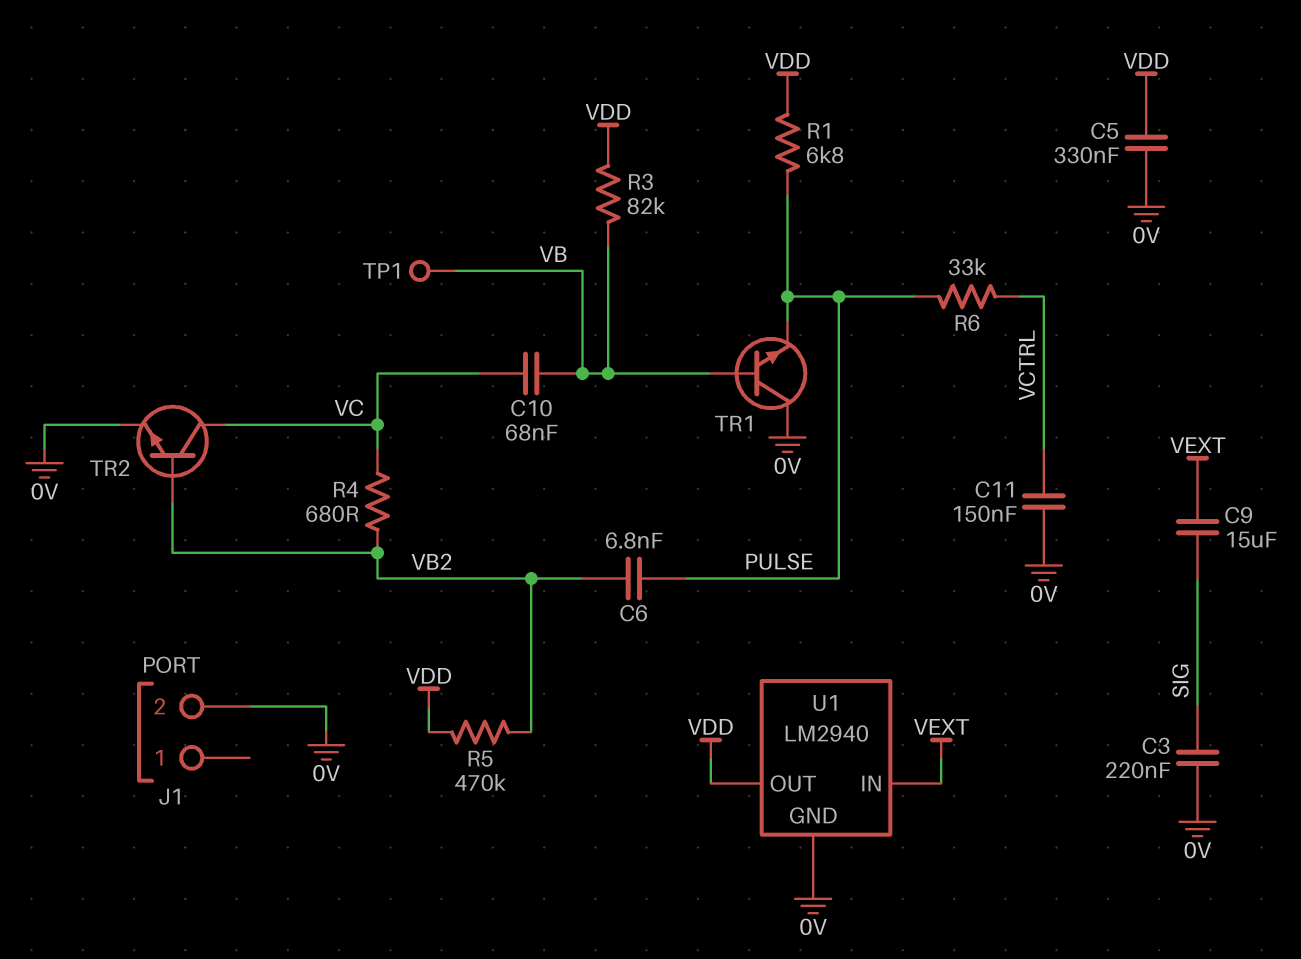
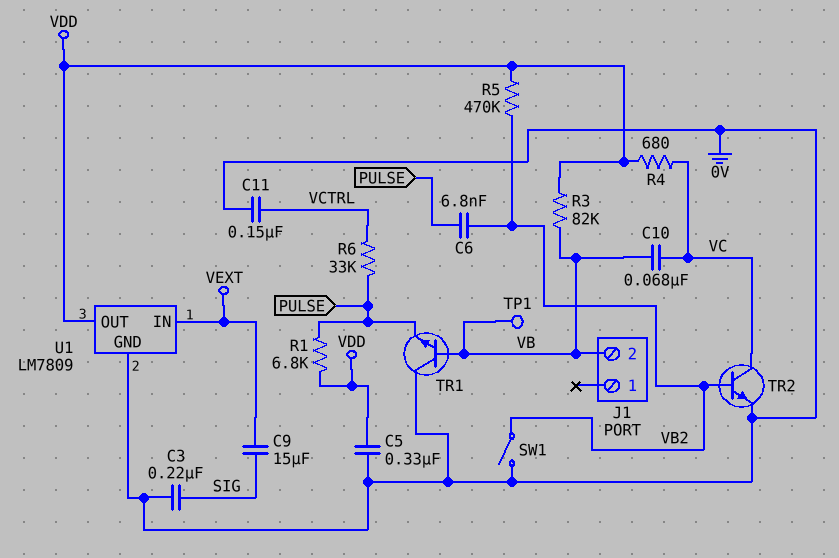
J1 pin 2: 0V -> VB
R4: 680 (VB2, VC) -> 680 (VC, VDD)
SW1: none -> switch (0V, VB2)
U1: LM2940 -> LM7809

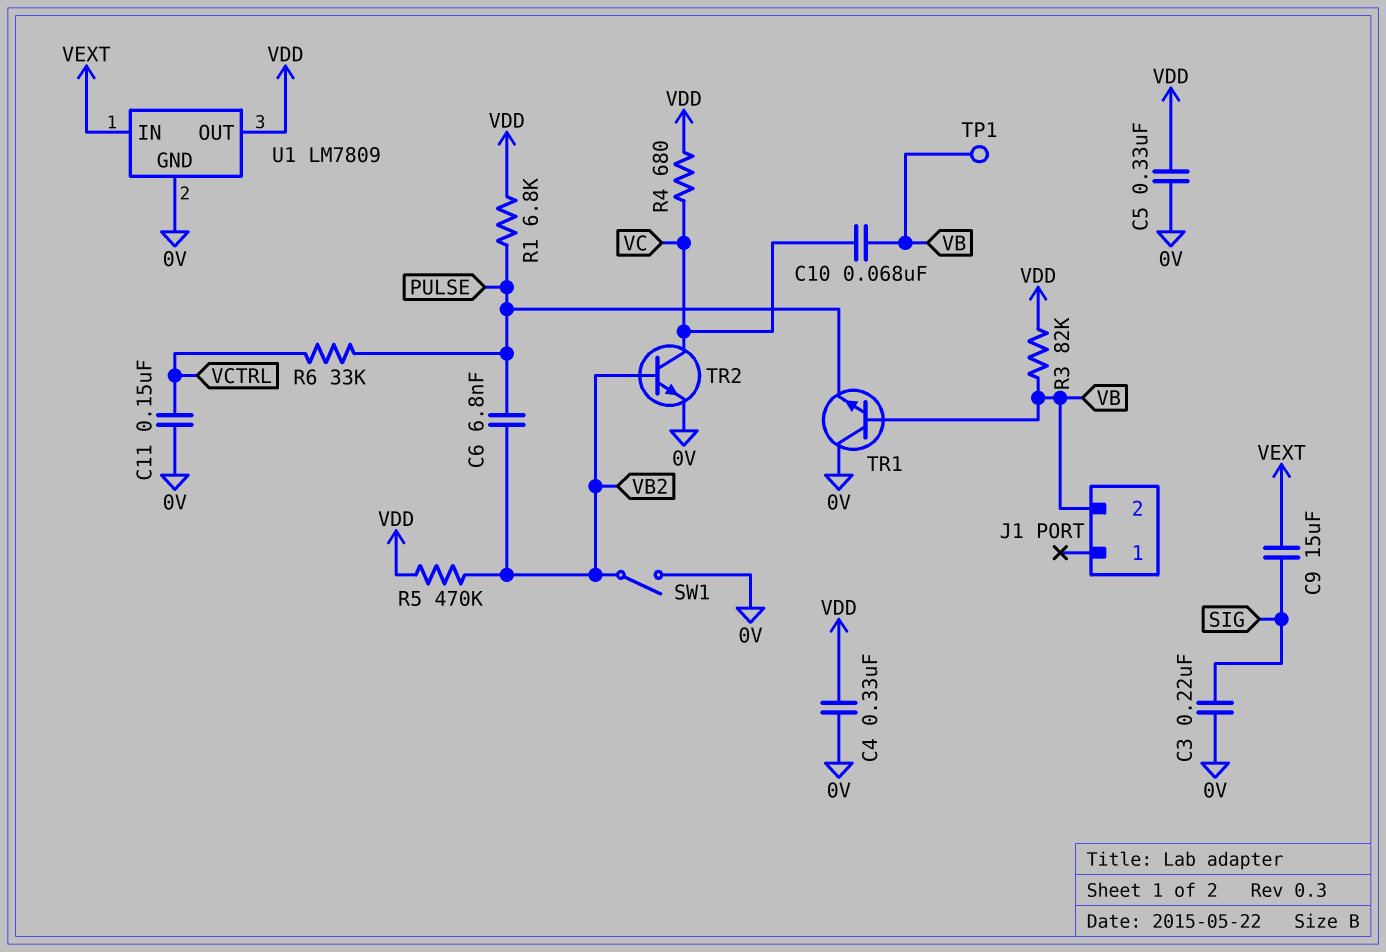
C4: none -> 330nF (0V, VDD)

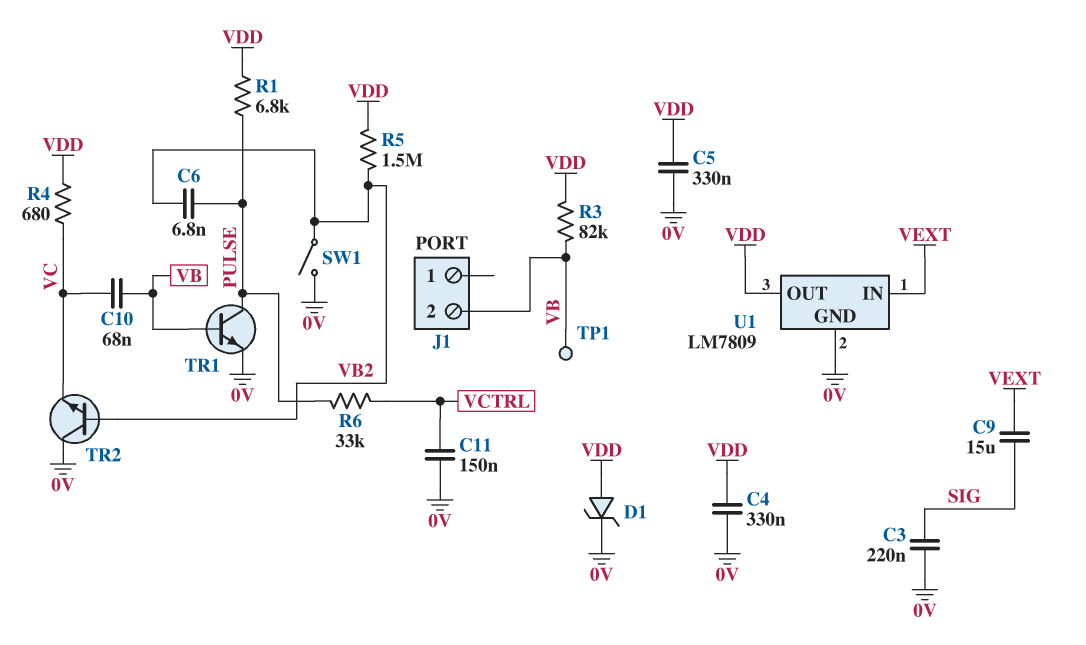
D1: none -> zener (A VDD, K 0V)
R5: 470k (VB2, VDD) -> 1.5M (VB2, VDD)
TR1: NPN (B VB, C 0V, E PULSE) -> NPN (B VB, C PULSE, E 0V)
TR2: NPN (B VB2, C VC, E 0V) -> NPN (B VB2, C 0V, E VC)

